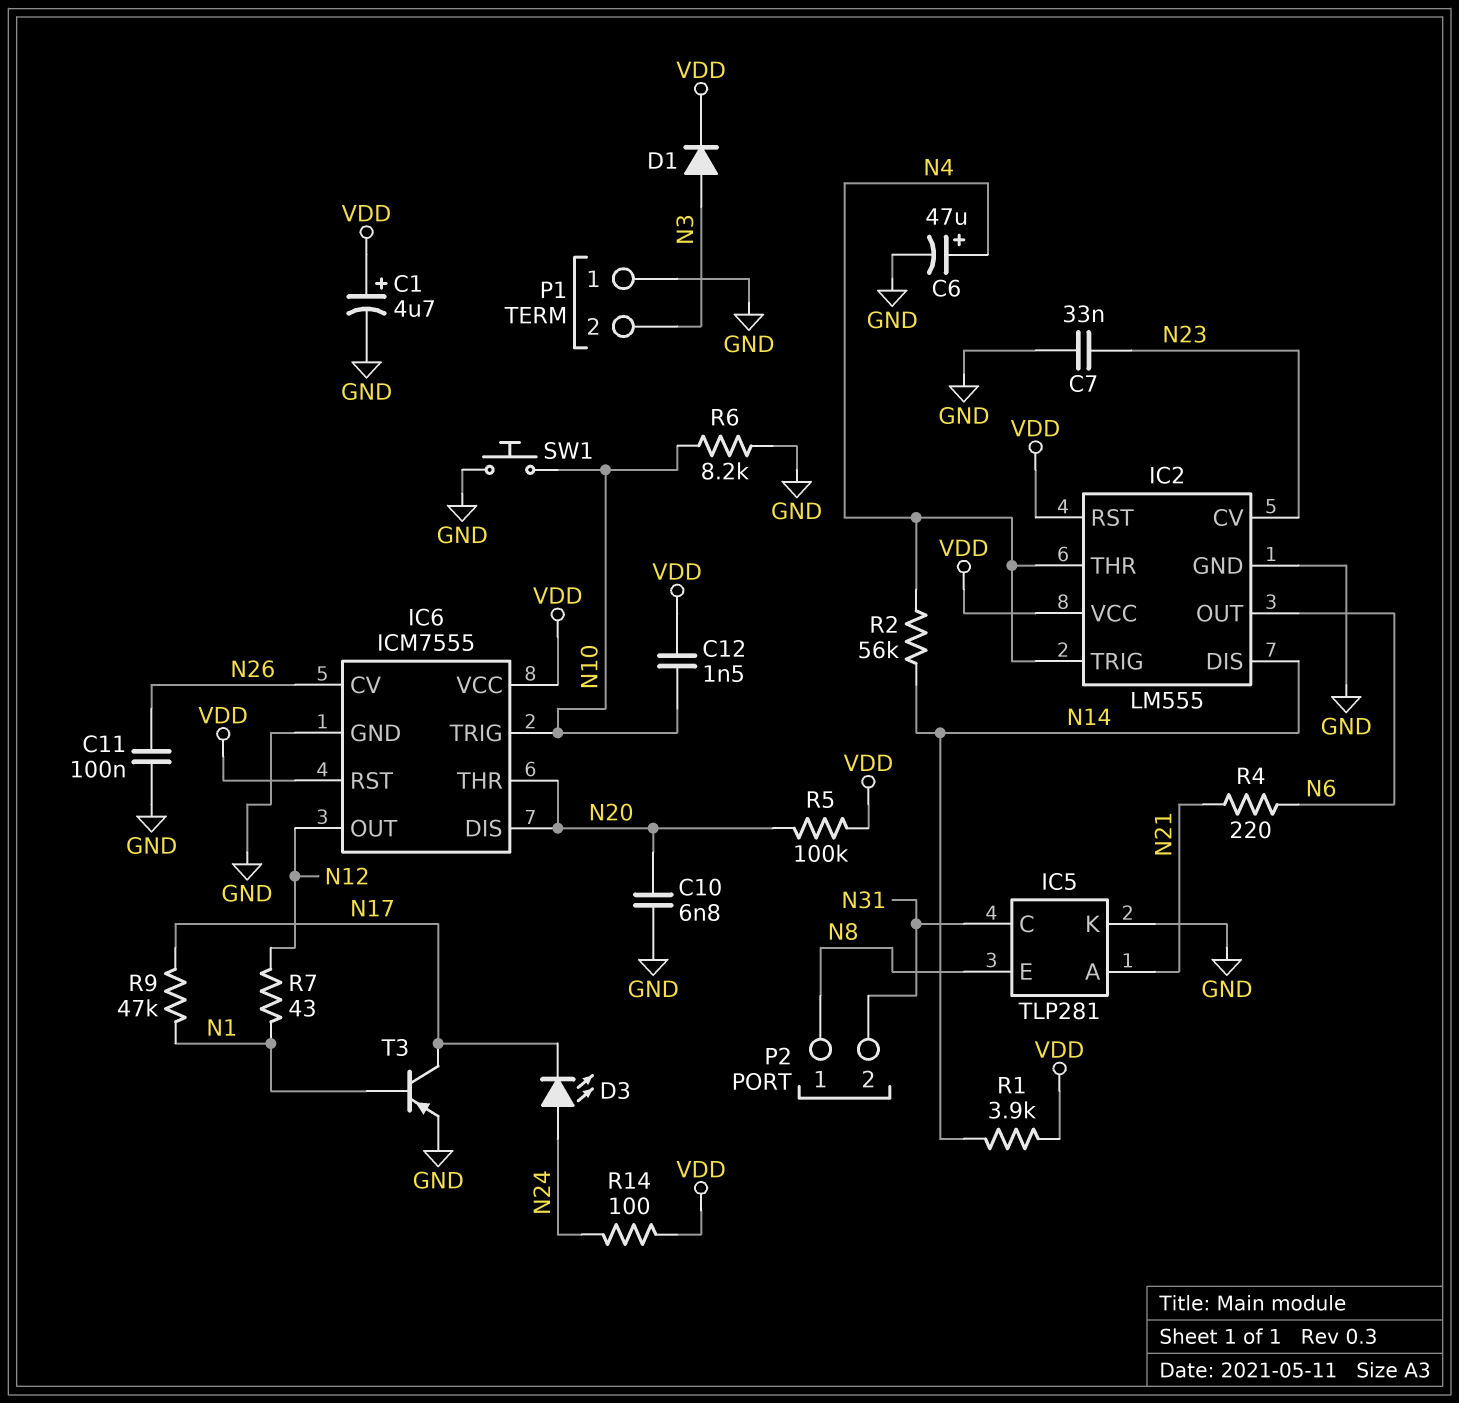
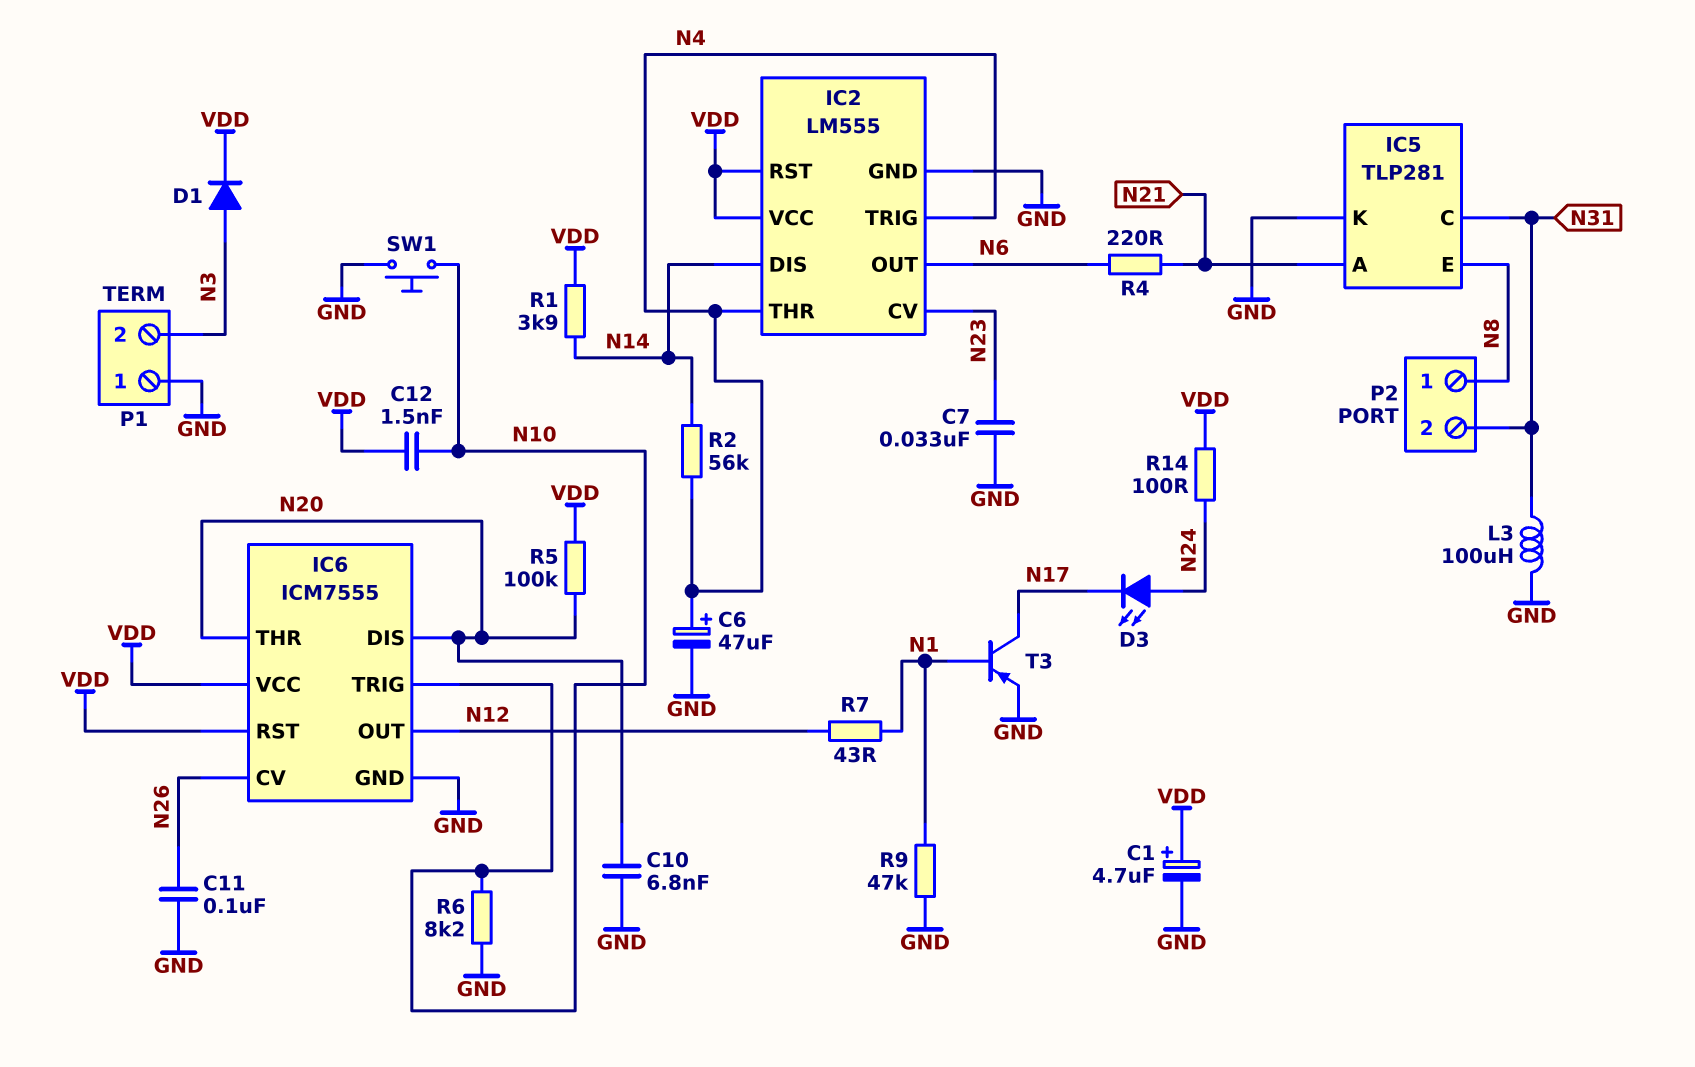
L3: none -> 100uH (GND, N31)
R9: 47k (N1, N17) -> 47k (GND, N1)

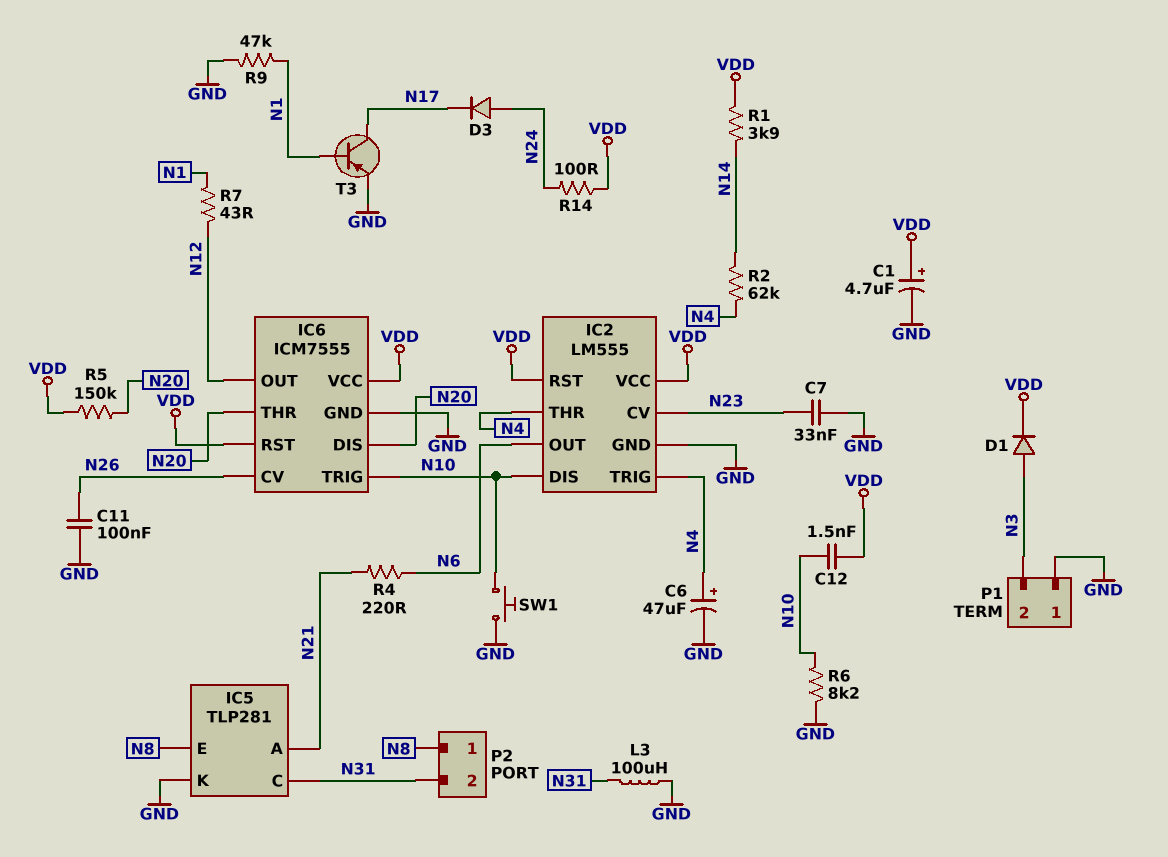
C10: 6.8nF (GND, N20) -> none
D3: LED (A N24, K N17) -> diode (A N24, K N17)
IC2 pin DIS: N14 -> N10
R2: 56k (N4, N14) -> 62k (N4, N14)
R5: 100k (N20, VDD) -> 150k (N20, VDD)

